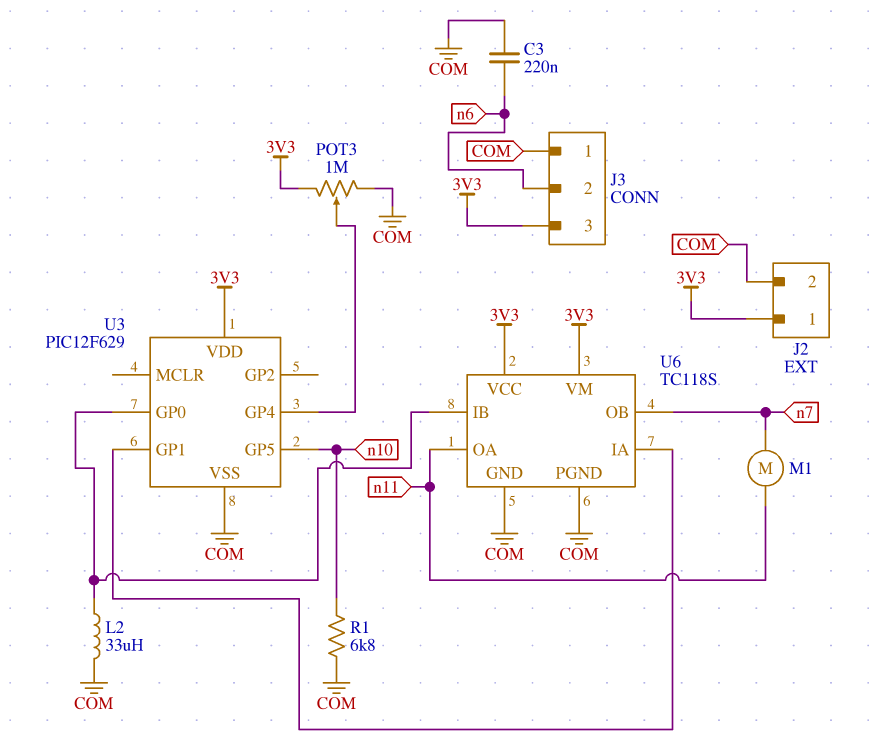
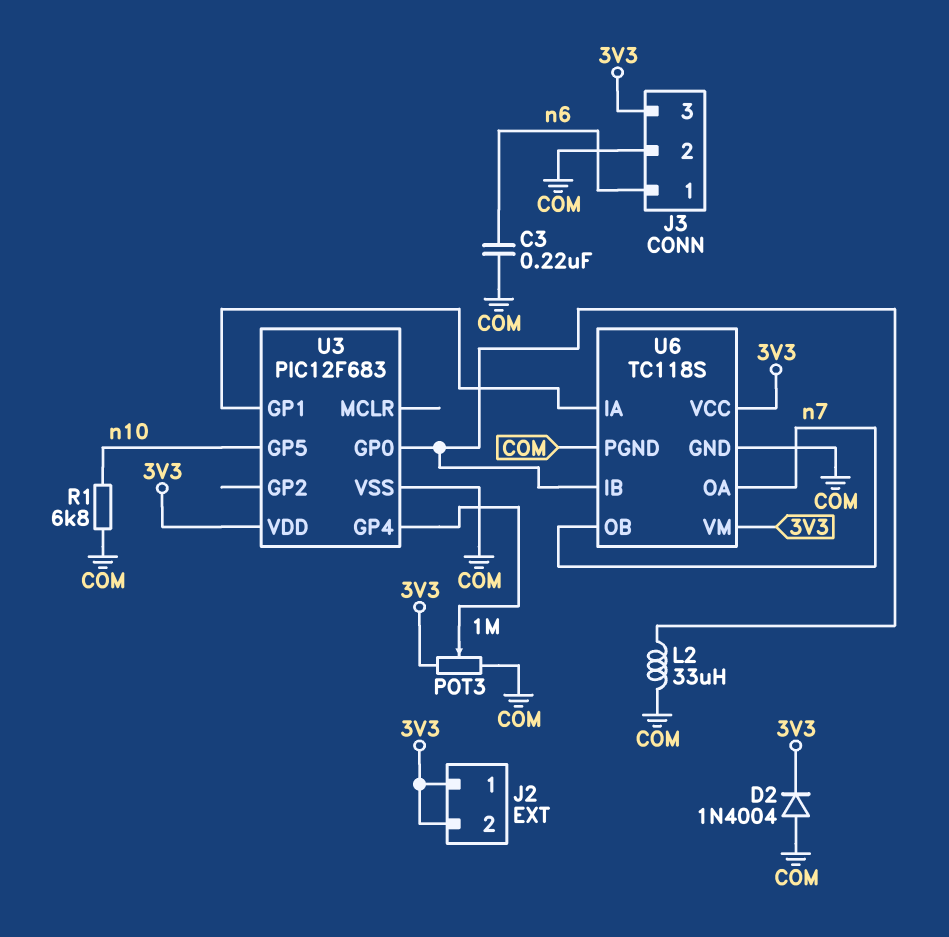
D2: none -> diode 1N4004 (A COM, K 3V3)
J2 pin 2: COM -> 3V3
J3 pin 1: COM -> n6
J3 pin 2: n6 -> COM
M1: motor (n7, n11) -> none
U3: PIC12F629 -> PIC12F683
U6 pin OA: n11 -> n7

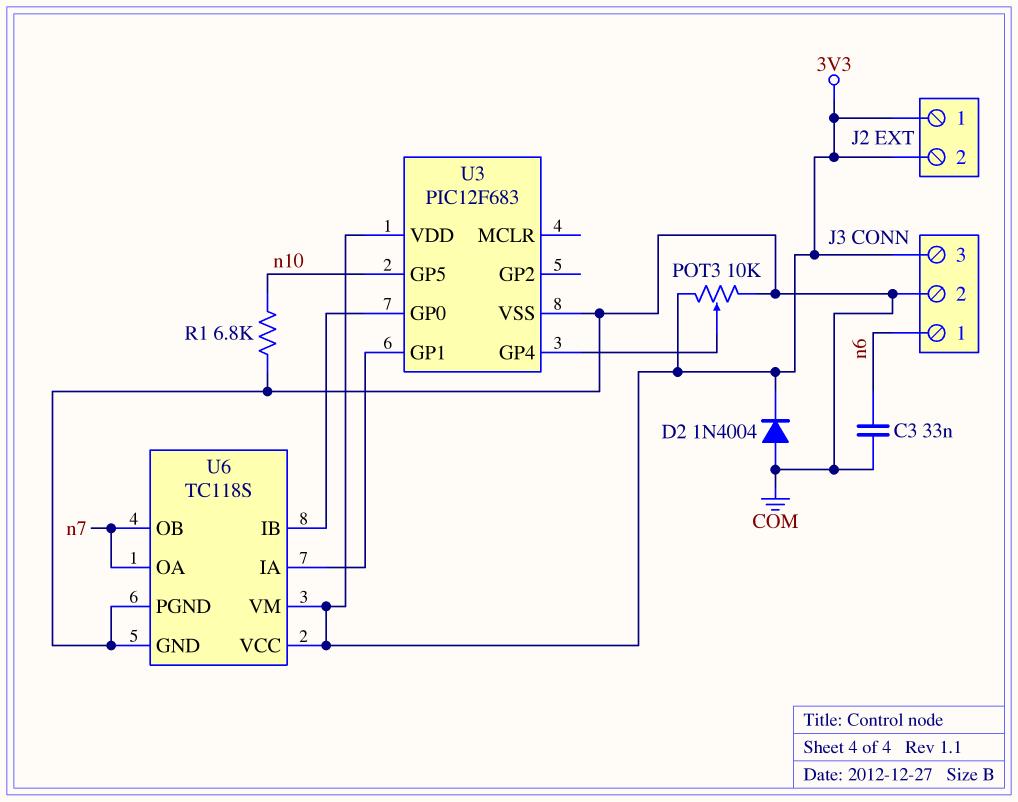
C3: 220nF (COM, n6) -> 33nF (COM, n6)
L2: 33uH (COM, U3/GP0) -> none
POT3: 1M (3V3, COM, wiper U3/GP4) -> 10k (3V3, COM, wiper U3/GP4)

